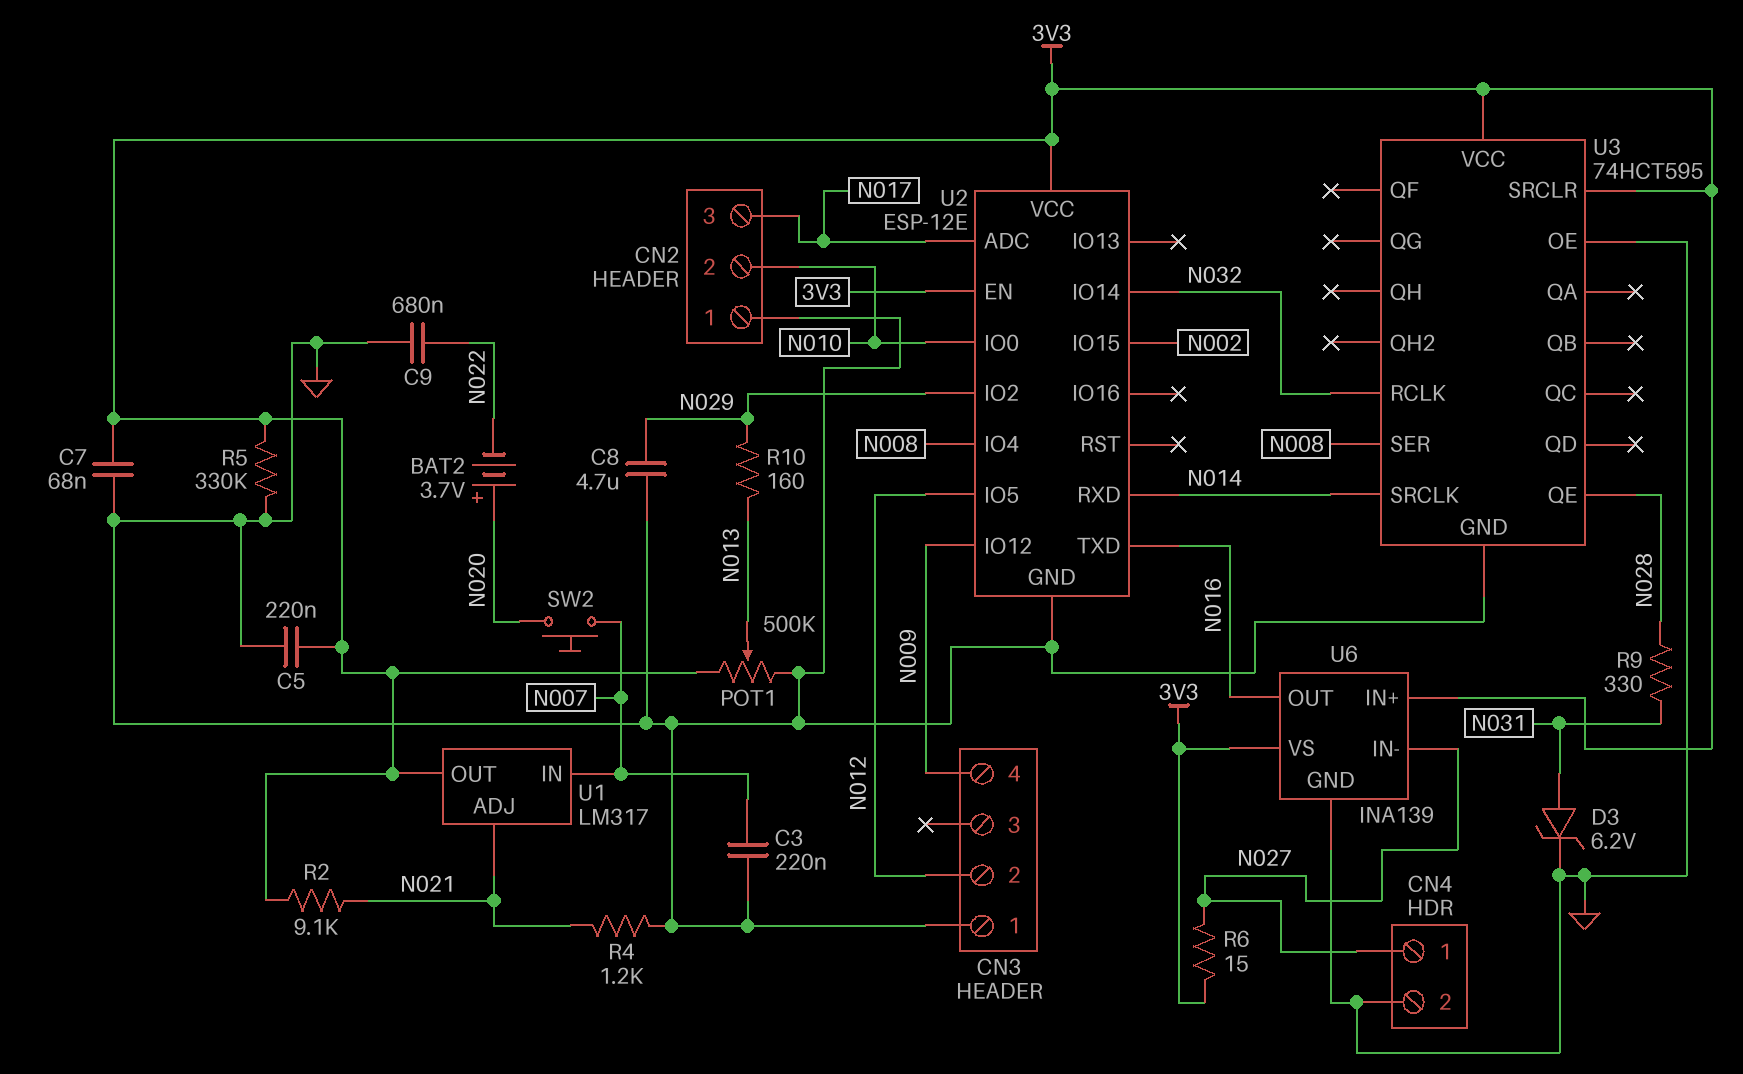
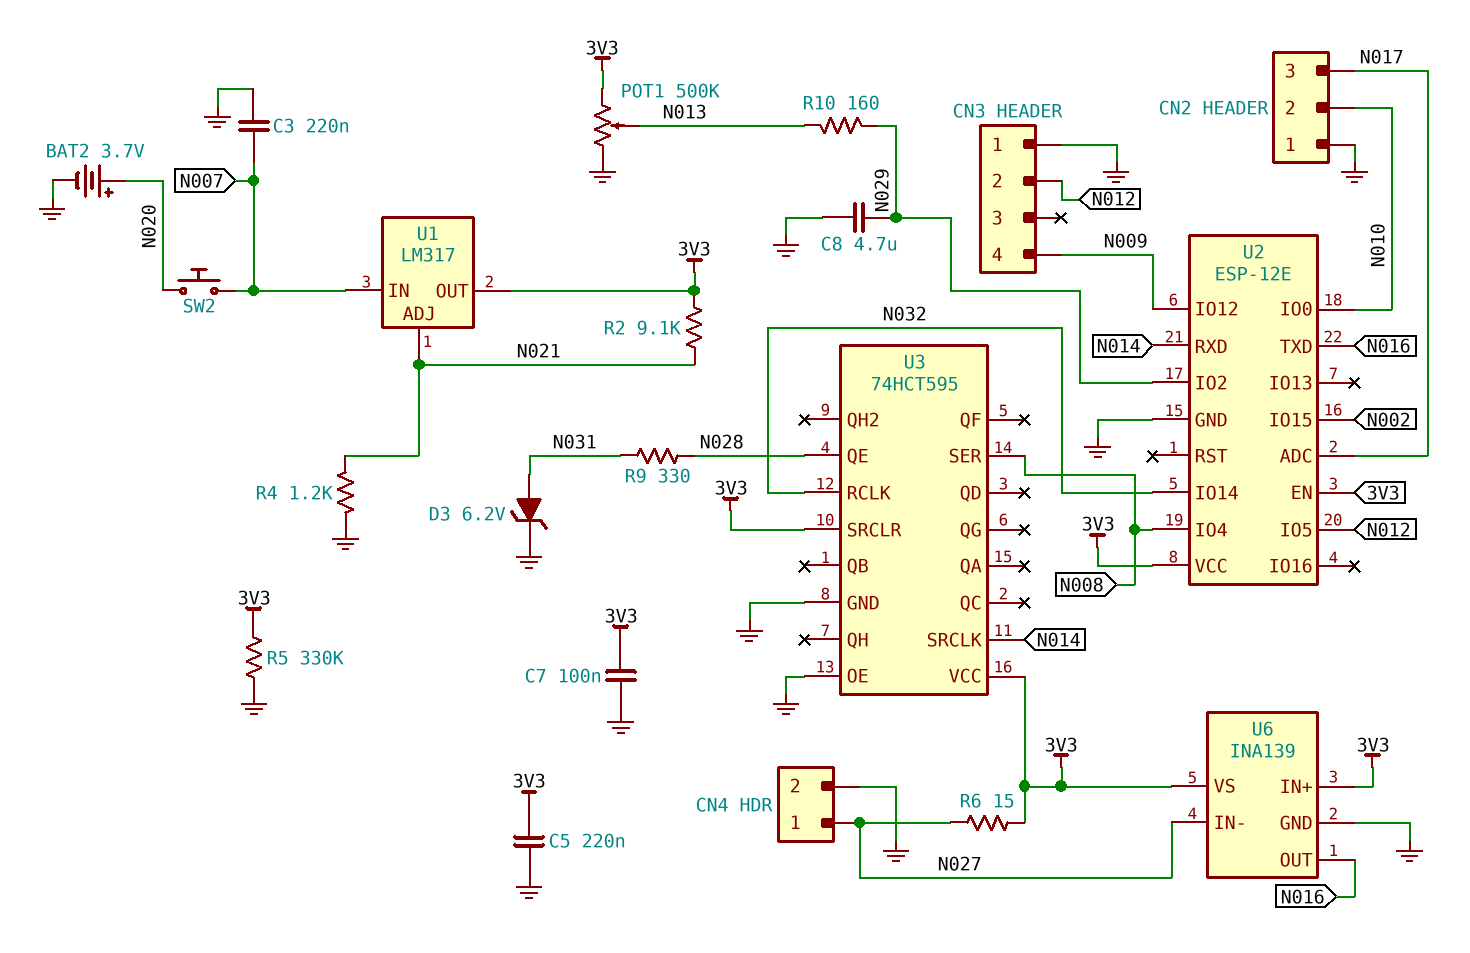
BAT2: 3.7V (plus N020, minus N022) -> 3.7V (plus N020, minus GND)
C7: 68nF (3V3, GND) -> 100nF (3V3, GND)
C9: 680nF (GND, N022) -> none

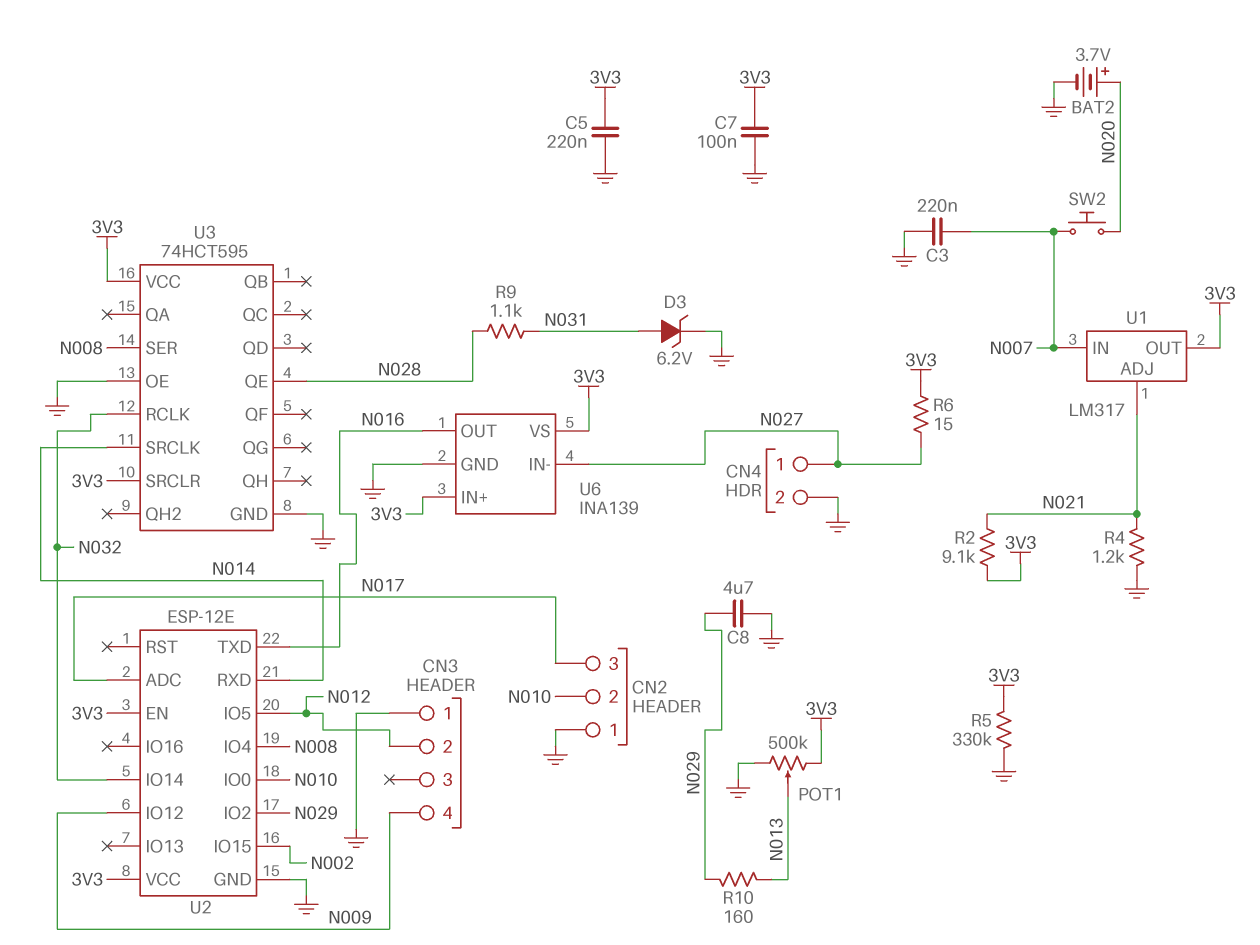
R9: 330 (N028, N031) -> 1.1k (N028, N031)

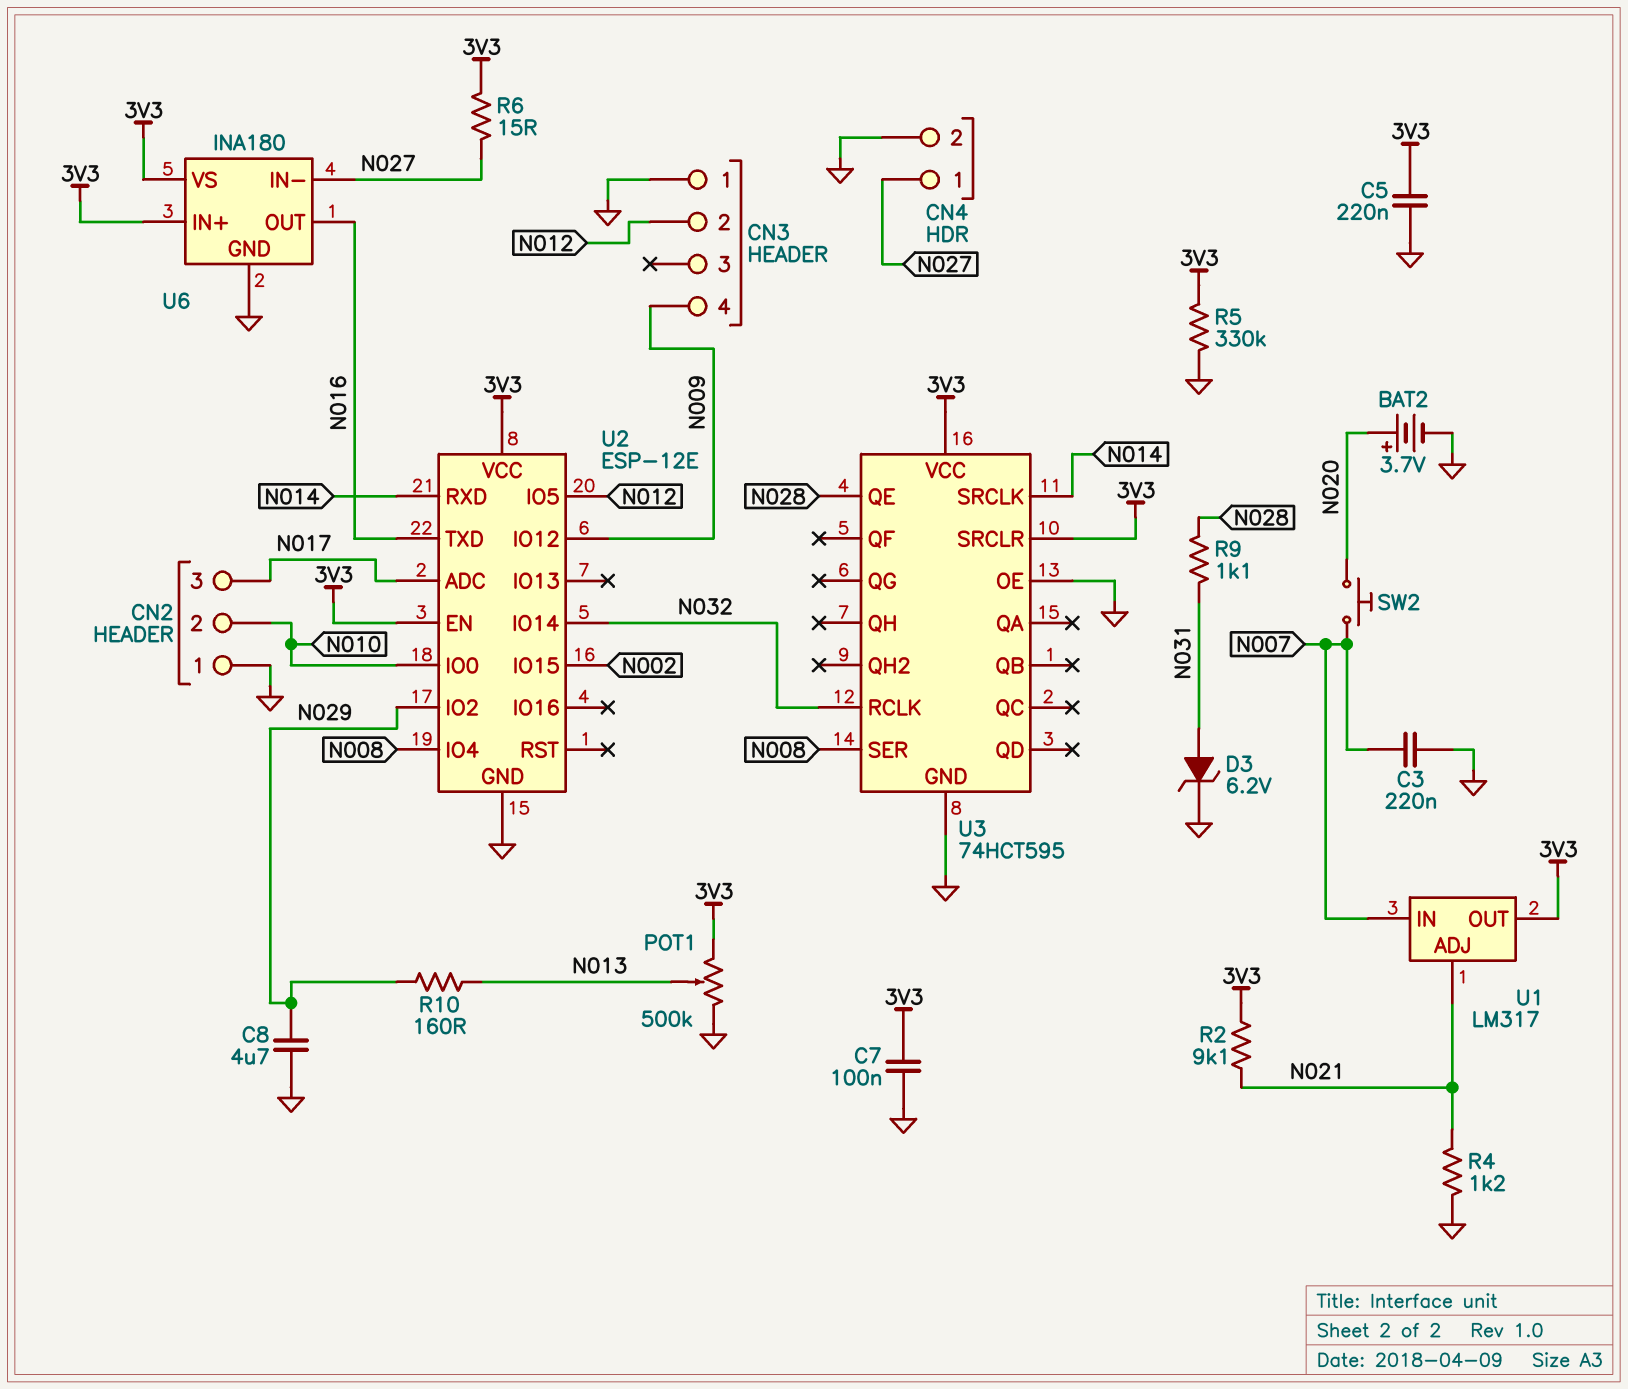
U6: INA139 -> INA180

